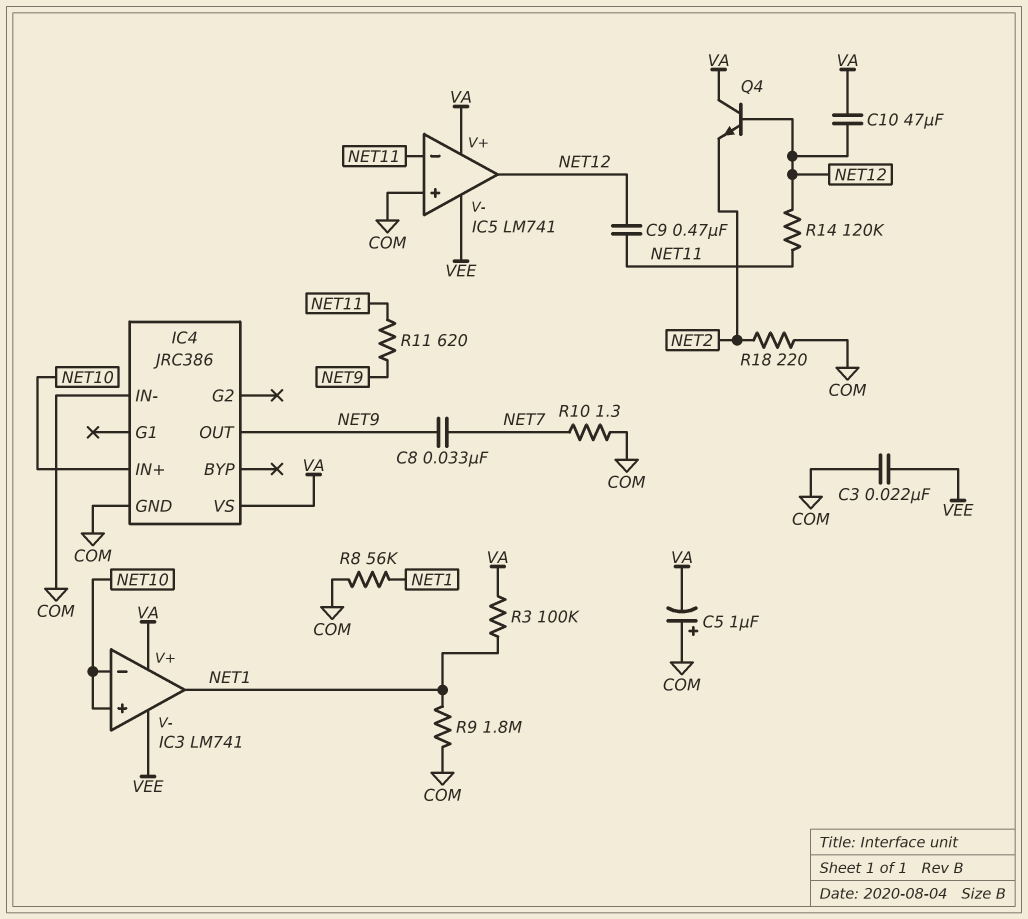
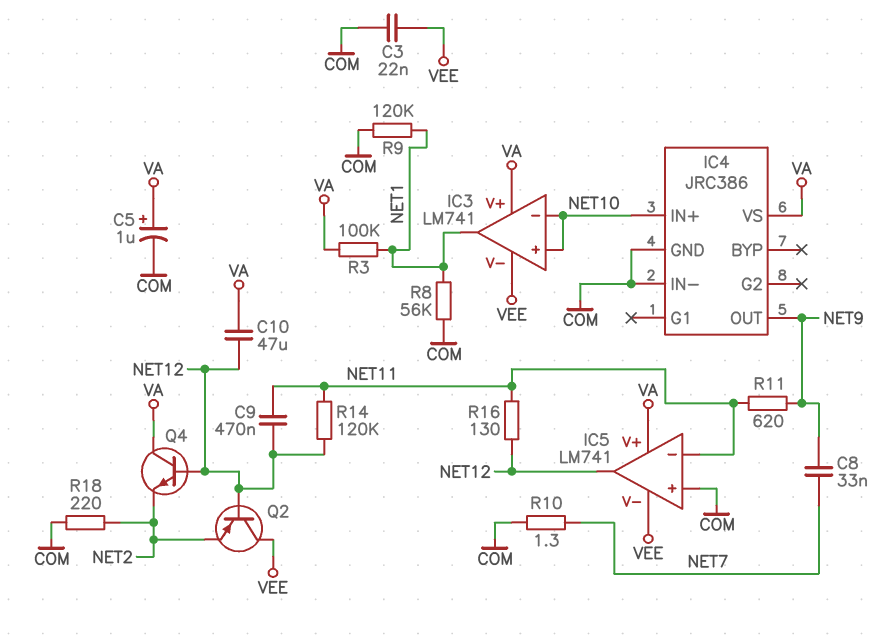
C5: 1uF (plus COM, minus VA) -> 1uF (plus VA, minus COM)
Q2: none -> PNP (B NET12, C VEE, E NET2)
R9: 1.8M (COM, NET1) -> 120k (COM, NET1)
R16: none -> 130 (NET11, NET12)

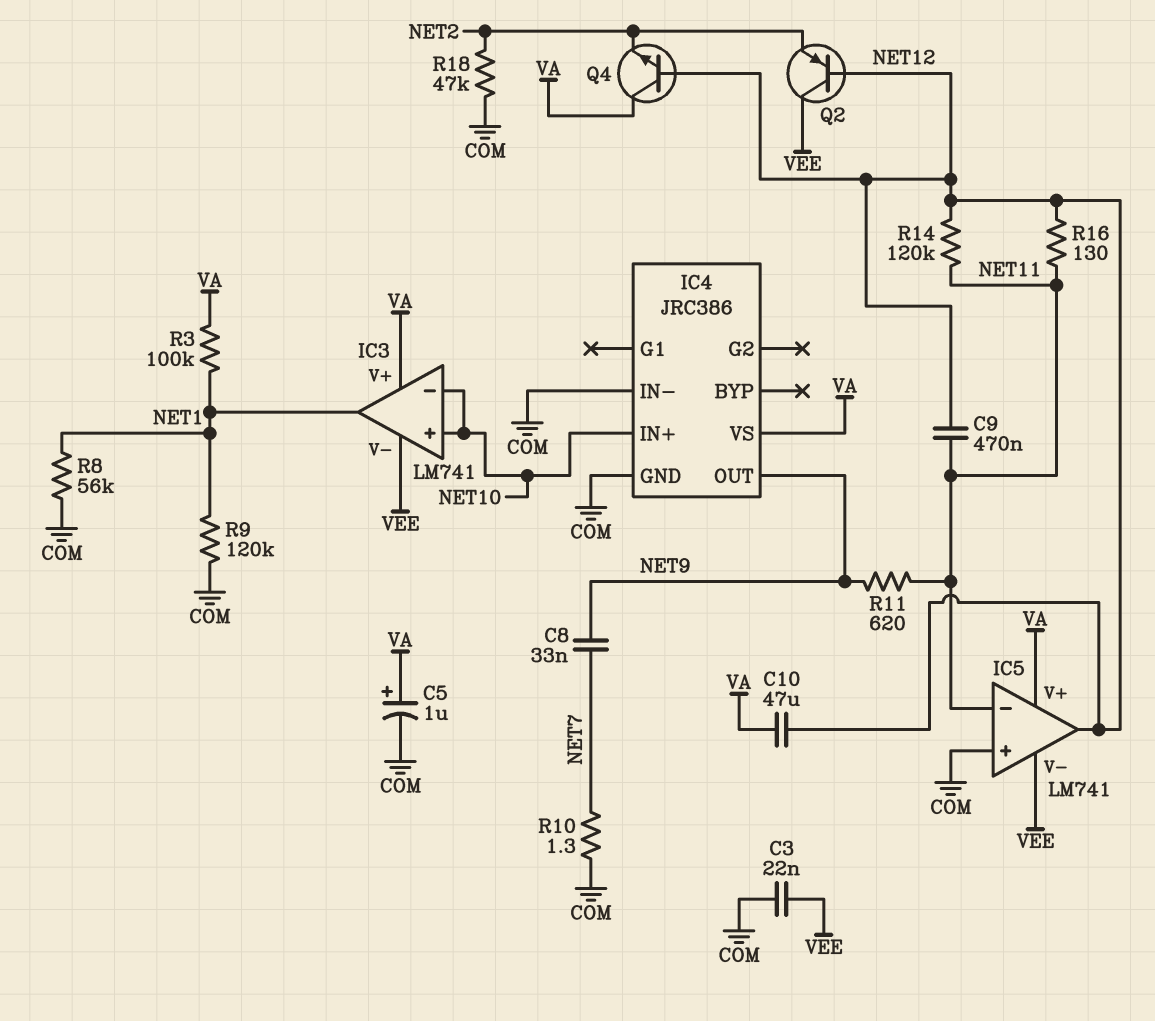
R18: 220 (COM, NET2) -> 47k (COM, NET2)

